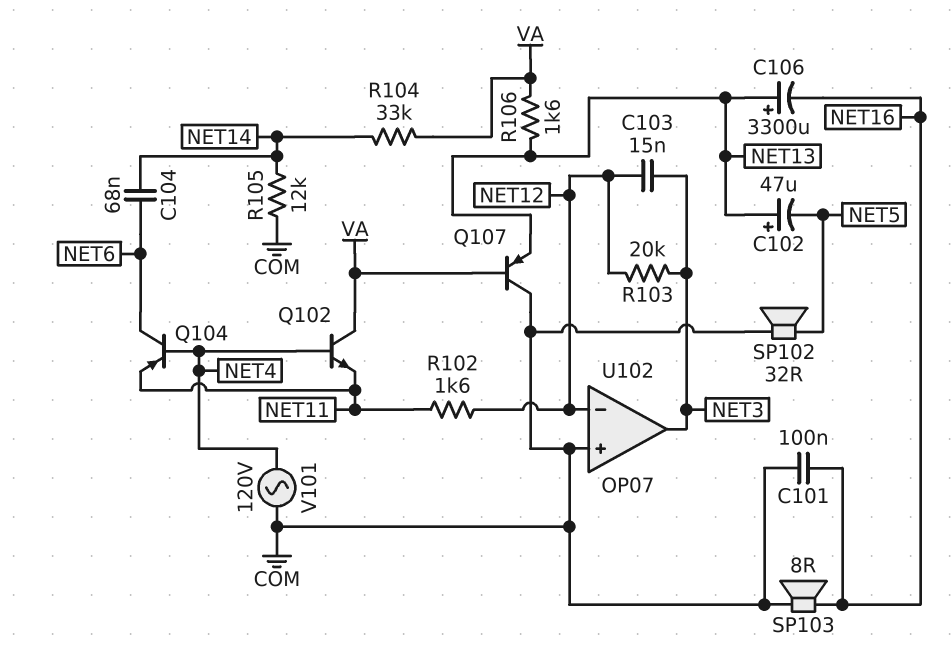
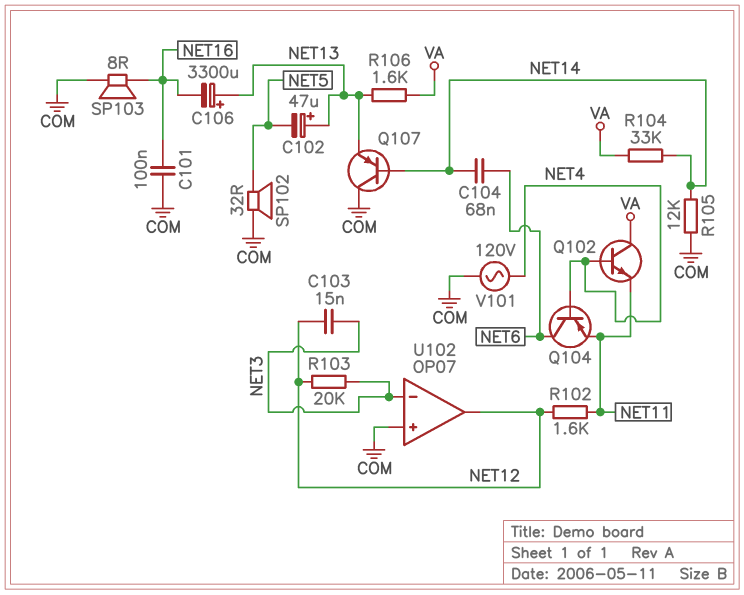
Q107: PNP (B VA, C COM, E NET13) -> PNP (B NET14, C COM, E NET13)
U102 pin in-: NET12 -> NET3
U102 pin out: NET3 -> NET12

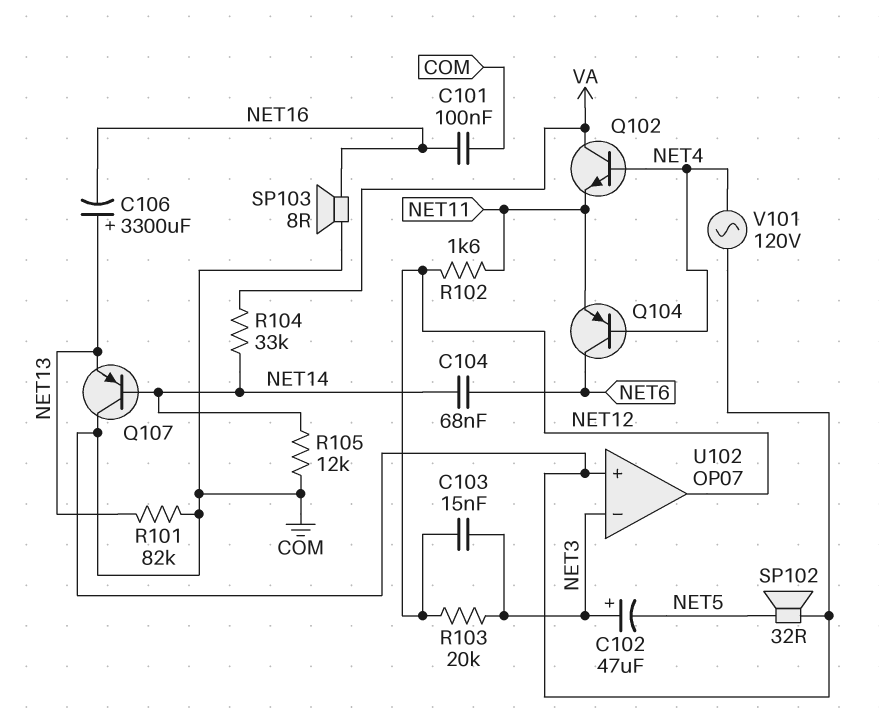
C102: 47uF (plus NET13, minus NET5) -> 47uF (plus NET3, minus NET5)
R101: none -> 82k (COM, NET13)
R106: 1.6k (NET13, VA) -> none

